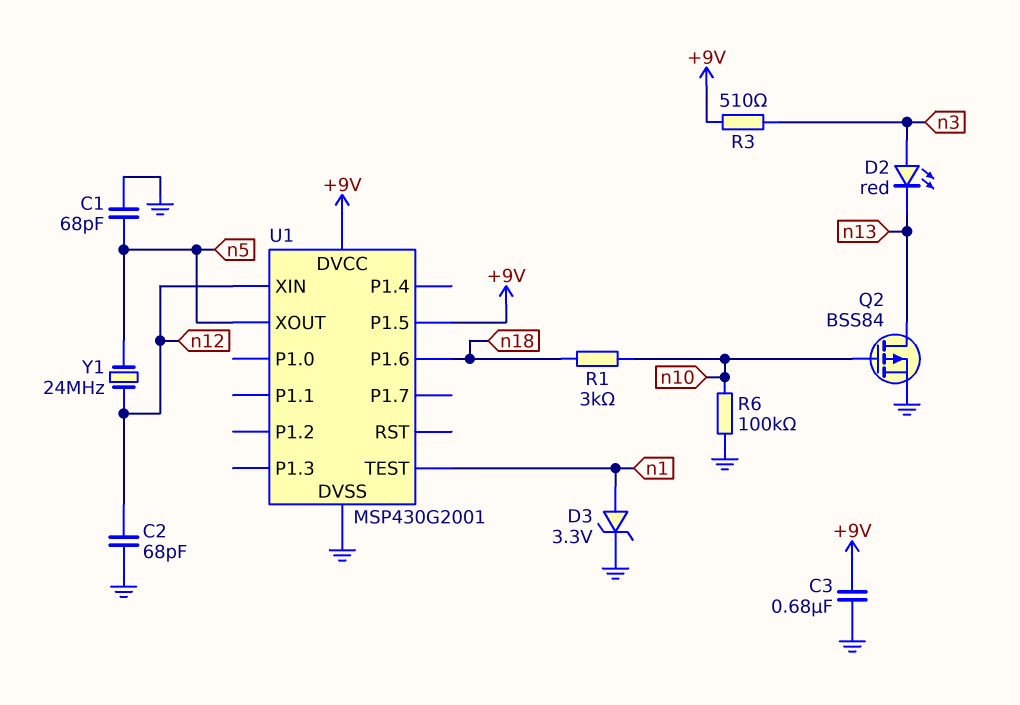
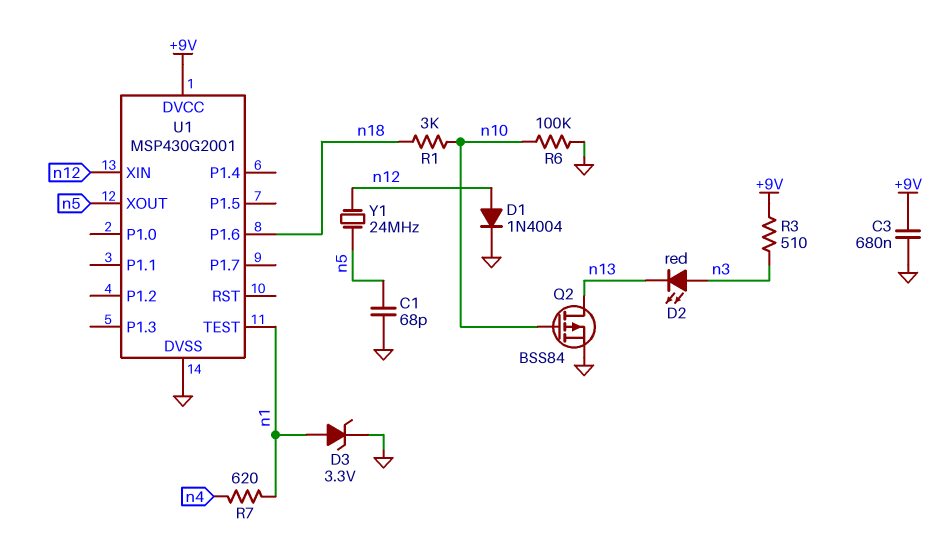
C2: 68pF (GND, n12) -> none
D1: none -> diode 1N4004 (A n12, K GND)
R7: none -> 620 (n1, n4)
U1 pin P1.5: +9V -> none

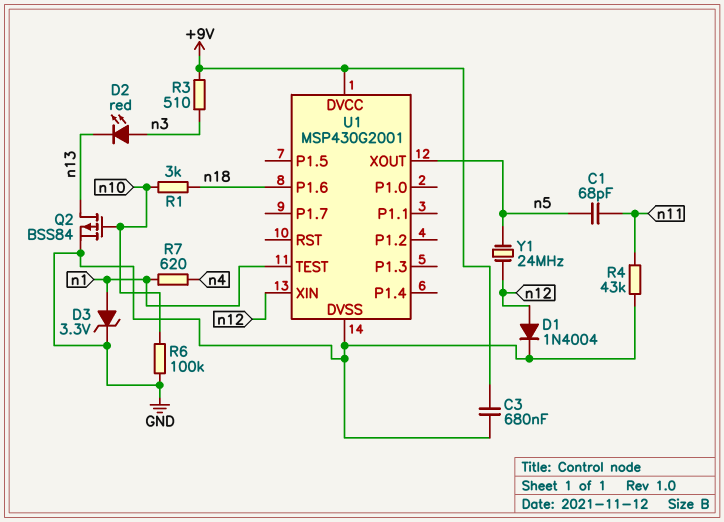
C1: 68pF (GND, n5) -> 68pF (n5, n11)
R4: none -> 43k (GND, n11)

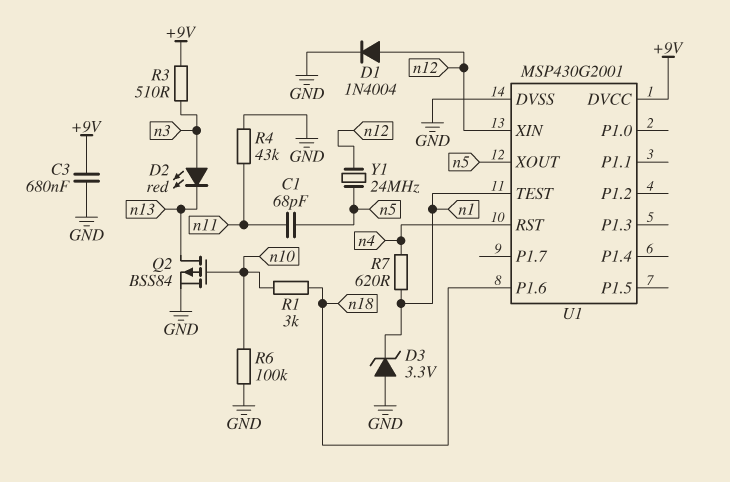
D3: zener 3.3V (A n1, K GND) -> zener 3.3V (A GND, K n1)
U1 pin RST: none -> n4

